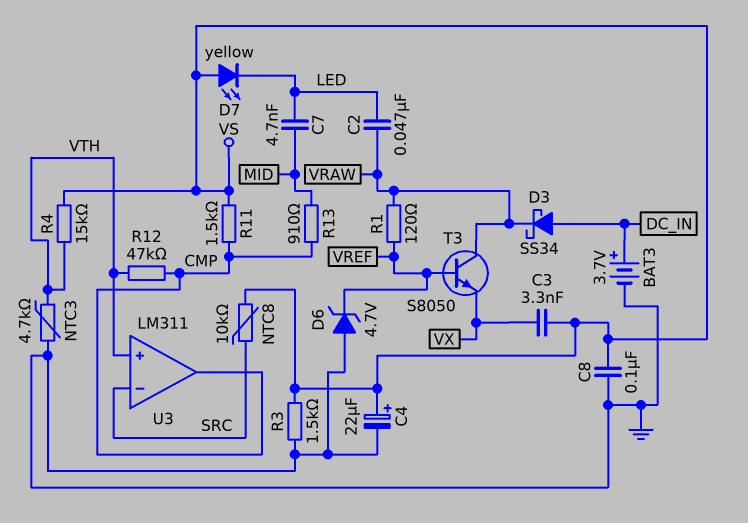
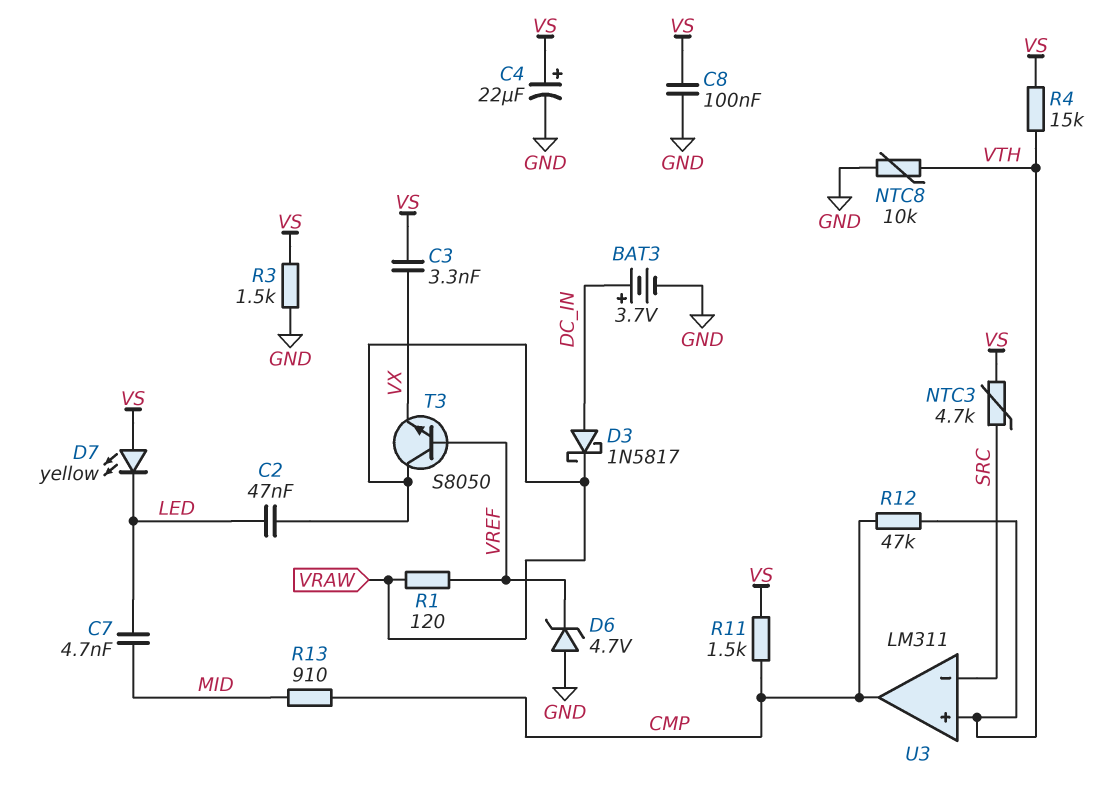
D3: schottky SS34 (A DC_IN, K VRAW) -> schottky 1N5817 (A DC_IN, K VRAW)
NTC3: 4.7k (GND, VTH) -> 4.7k (SRC, VS)
NTC8: 10k (SRC, VS) -> 10k (GND, VTH)

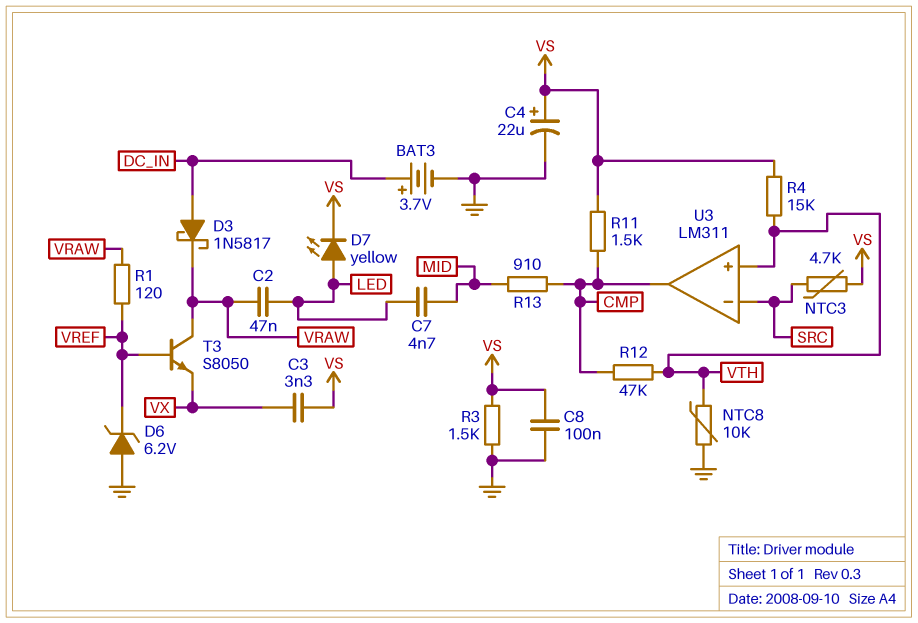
D6: zener 4.7V (A GND, K VREF) -> zener 6.2V (A GND, K VREF)
D7: LED yellow (A VS, K LED) -> LED yellow (A LED, K VS)

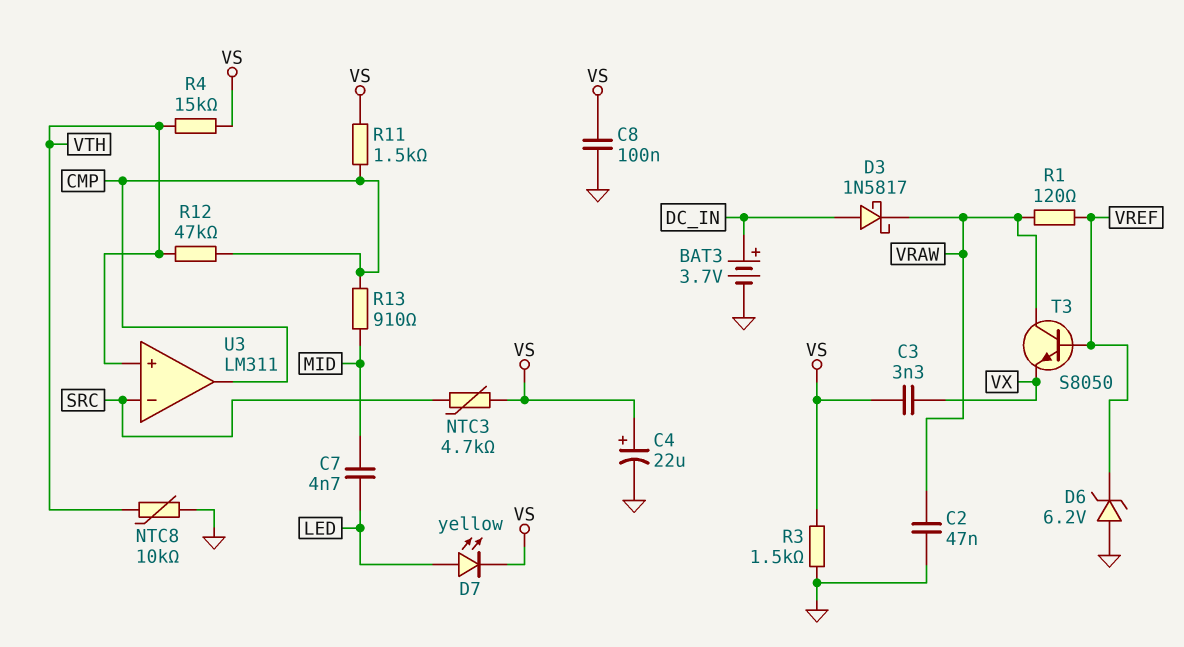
C2: 47nF (LED, VRAW) -> 47nF (GND, VRAW)

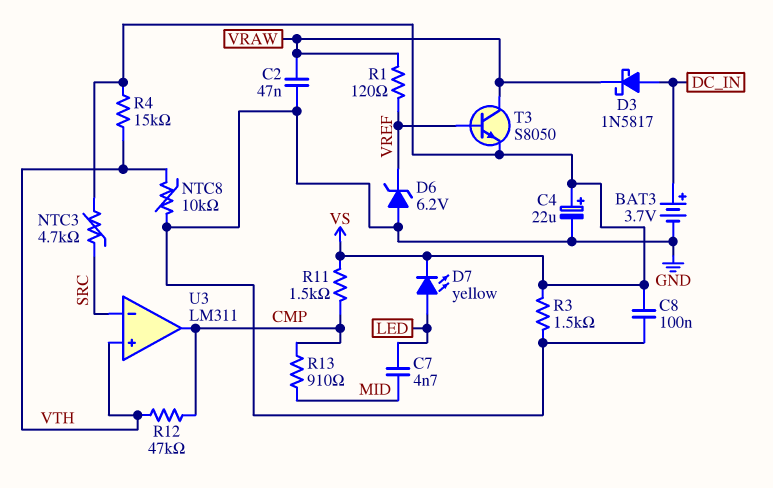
C3: 3.3nF (VS, VX) -> none
T3: NPN S8050 (B VREF, C VRAW, E VX) -> NPN S8050 (B VREF, C VRAW, E VS)

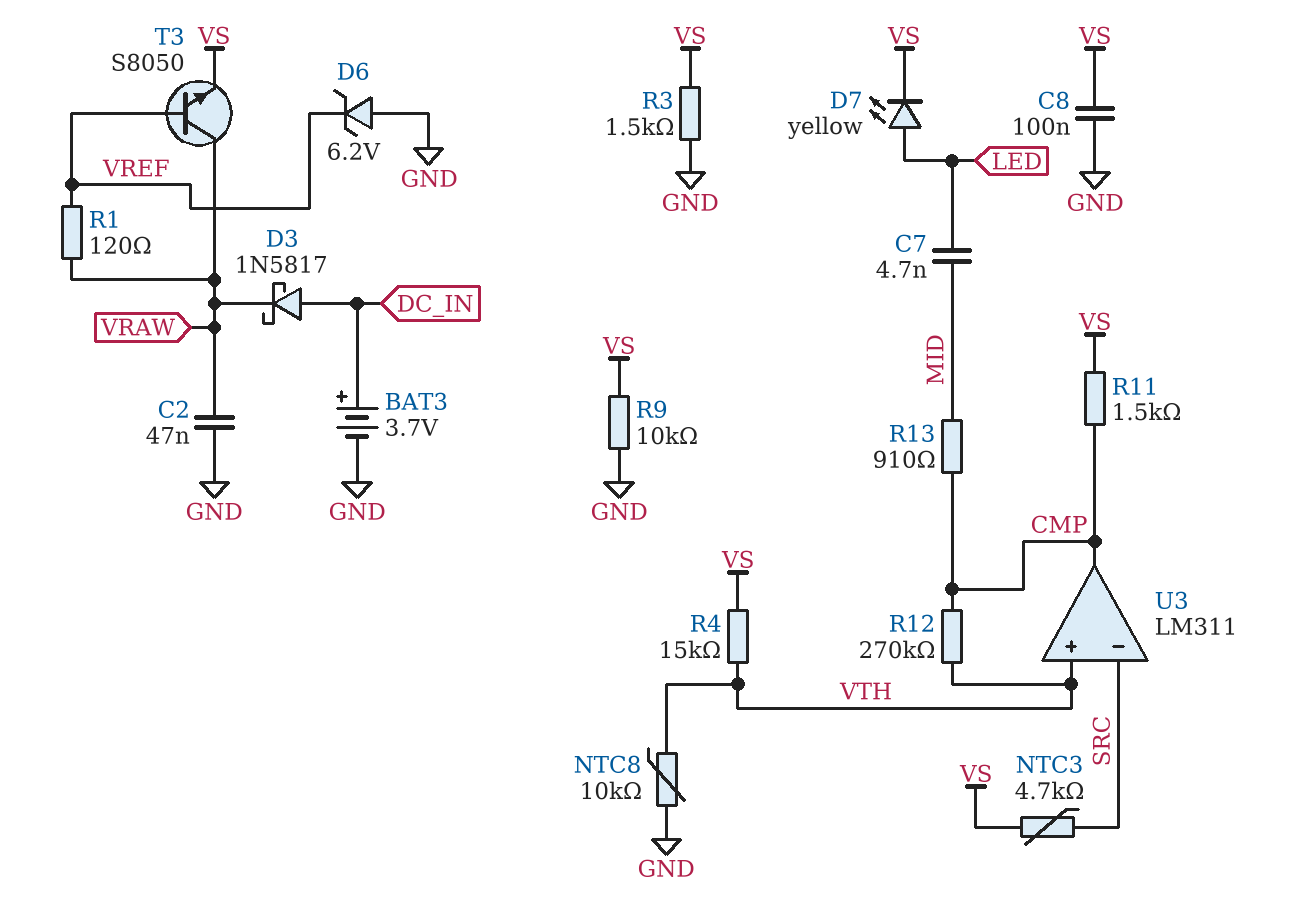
C4: 22uF (plus VS, minus GND) -> none
R9: none -> 10k (GND, VS)
R12: 47k (CMP, VTH) -> 270k (CMP, VTH)

